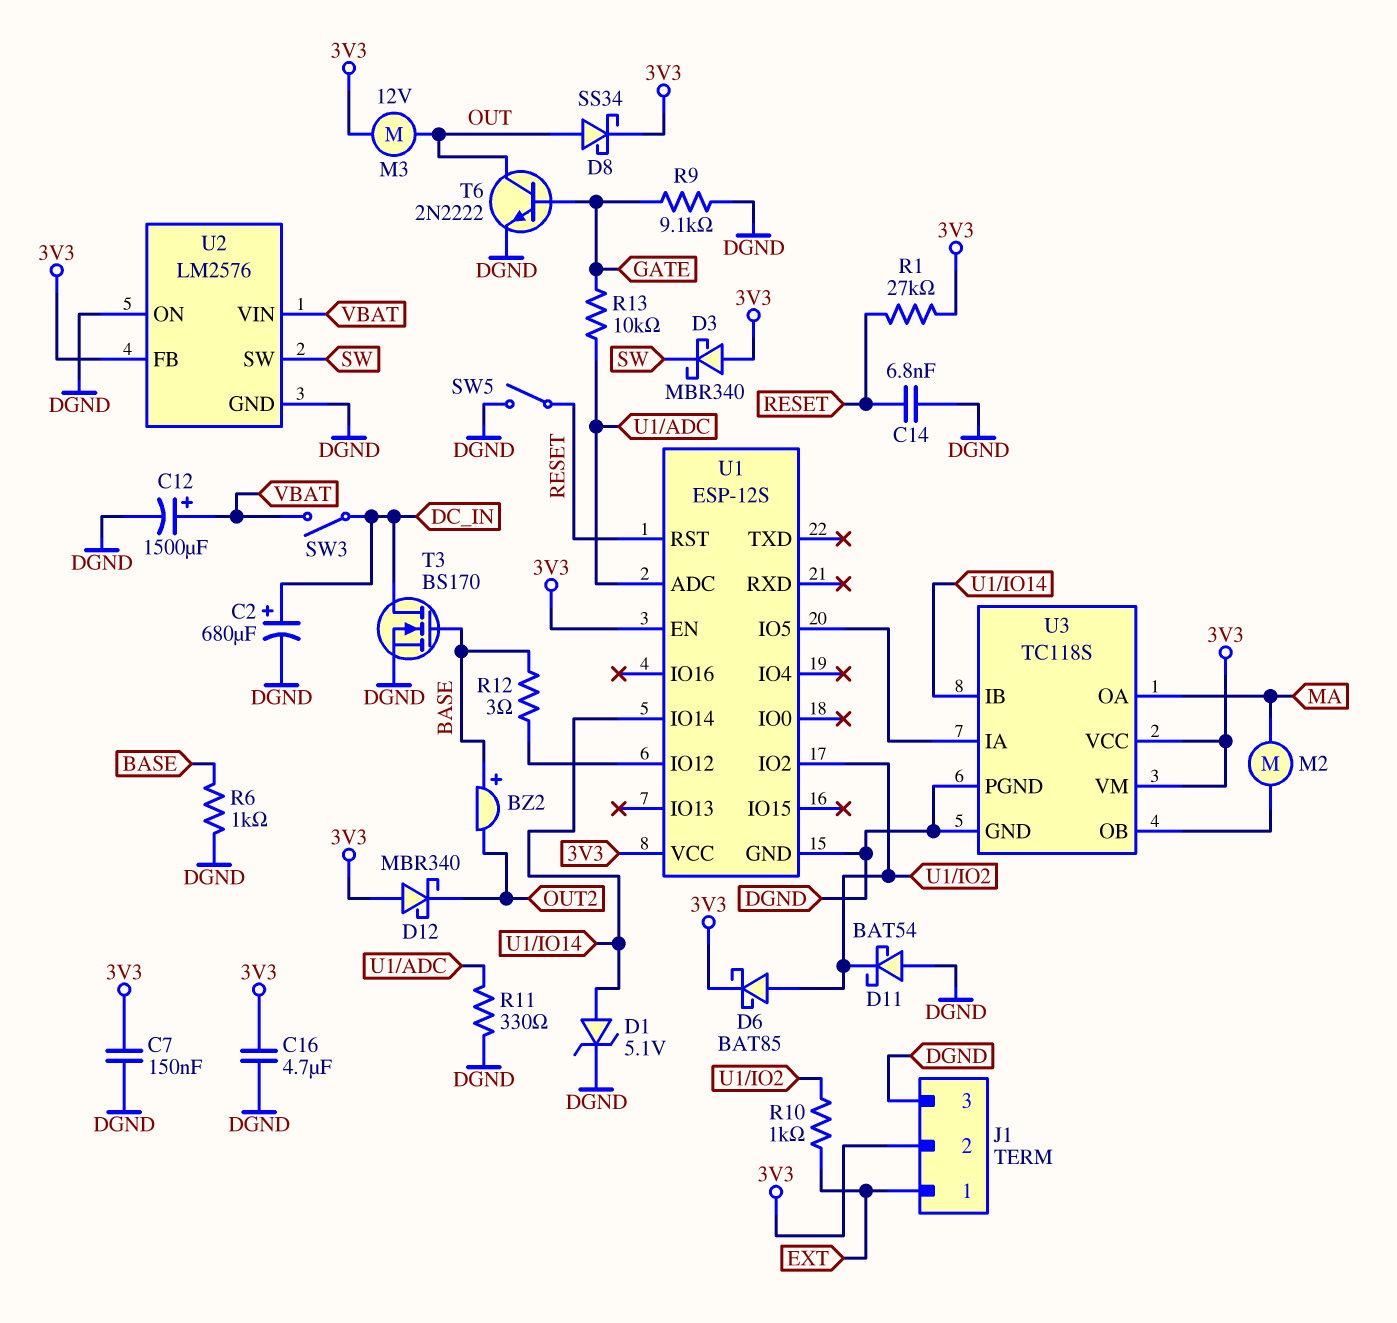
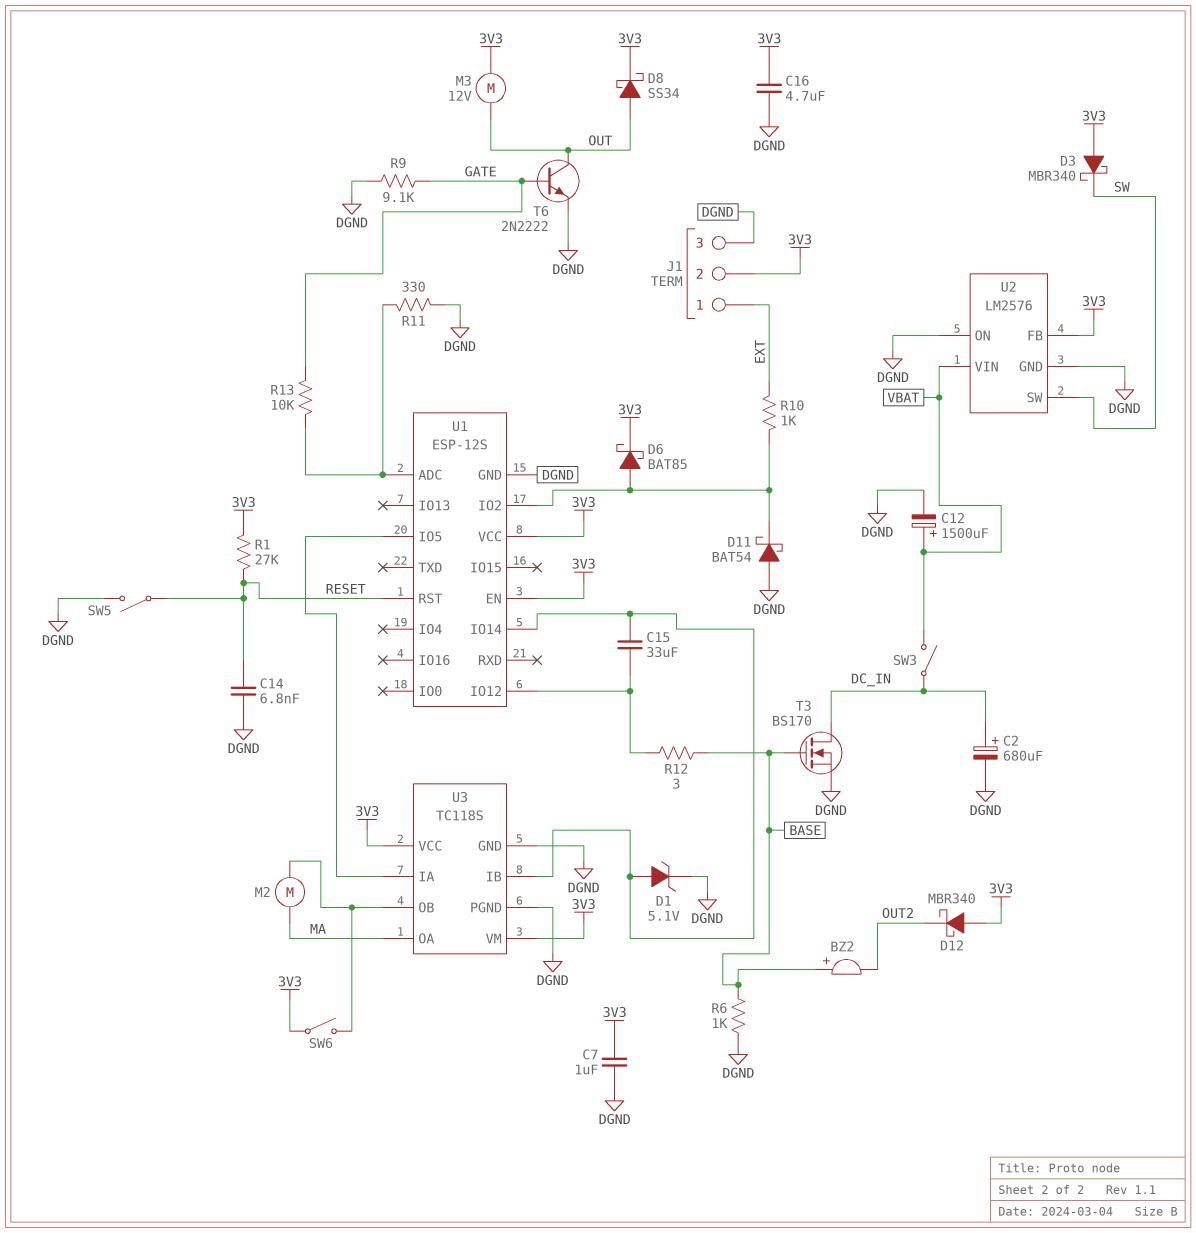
C7: 150nF (3V3, DGND) -> 1uF (3V3, DGND)
C15: none -> 33uF (U1/IO12, U1/IO14)
SW6: none -> switch (3V3, U3/OB)

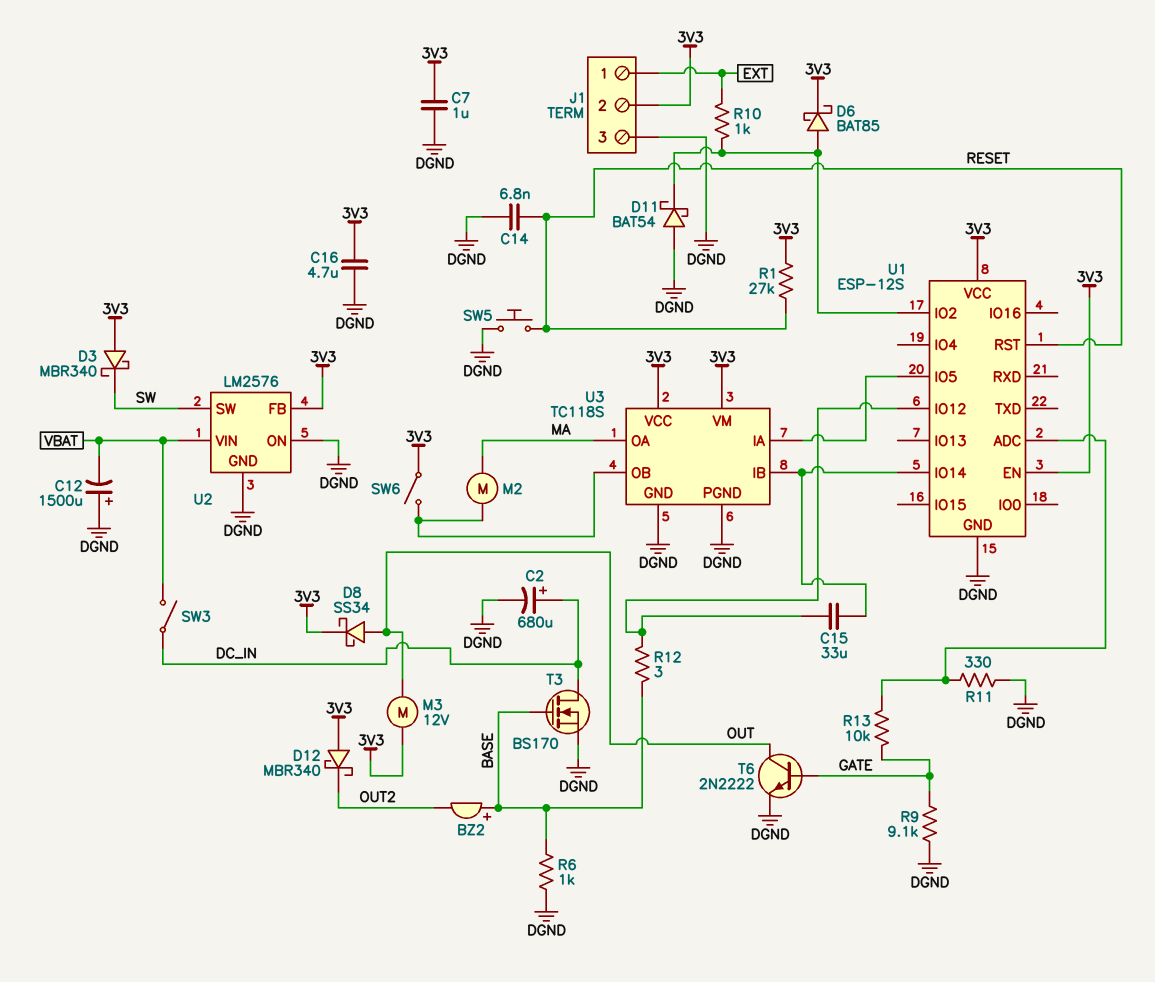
C12: 1500uF (plus VBAT, minus DGND) -> 1500uF (plus DGND, minus VBAT)
D1: zener 5.1V (A U1/IO14, K DGND) -> none
SW5: switch (DGND, RESET) -> button (DGND, RESET)

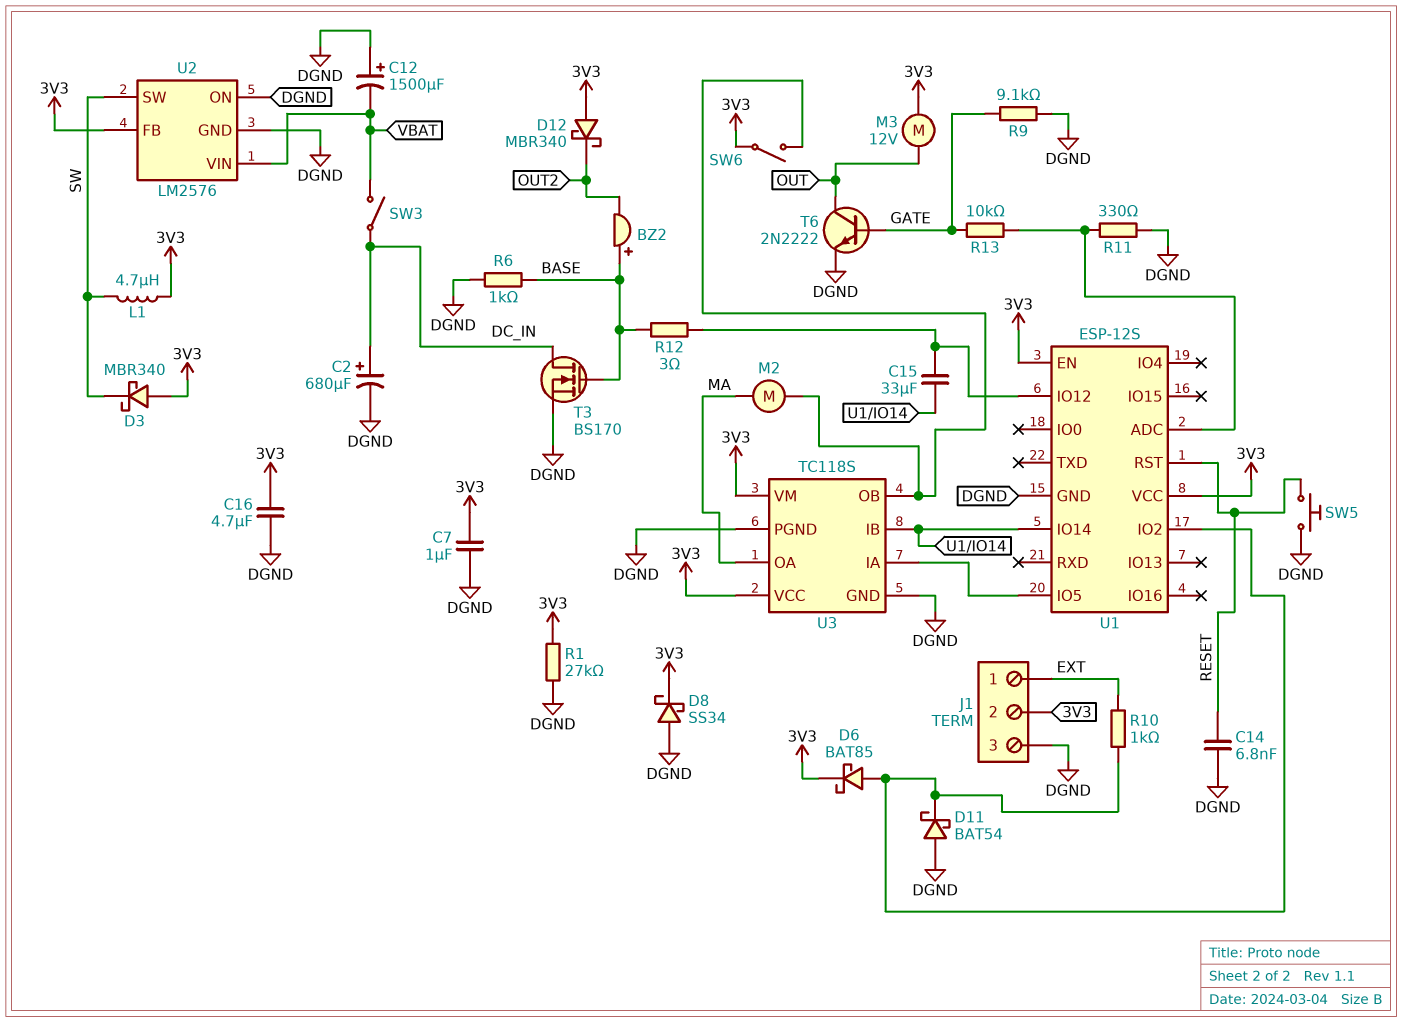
D8: schottky SS34 (A OUT, K 3V3) -> schottky SS34 (A DGND, K 3V3)
L1: none -> 4.7uH (3V3, SW)
R1: 27k (3V3, RESET) -> 27k (3V3, DGND)

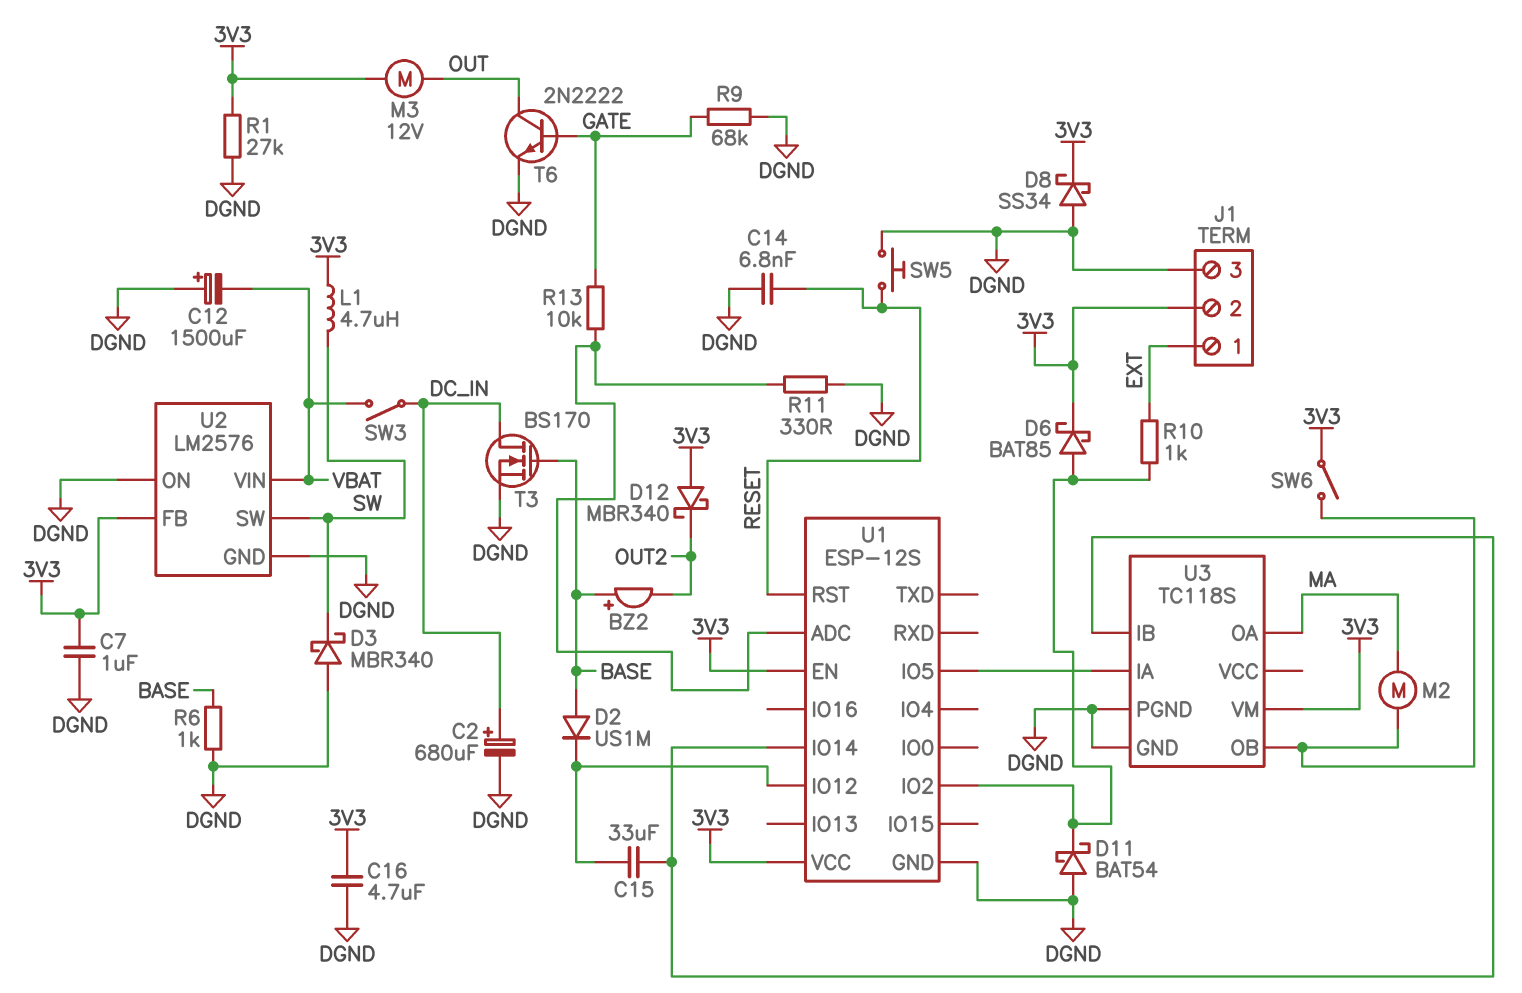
D2: none -> diode US1M (A BASE, K U1/IO12)
D3: schottky MBR340 (A 3V3, K SW) -> schottky MBR340 (A DGND, K SW)
R9: 9.1k (DGND, GATE) -> 68k (DGND, GATE)
R12: 3 (BASE, U1/IO12) -> none
U3 pin VCC: 3V3 -> none

